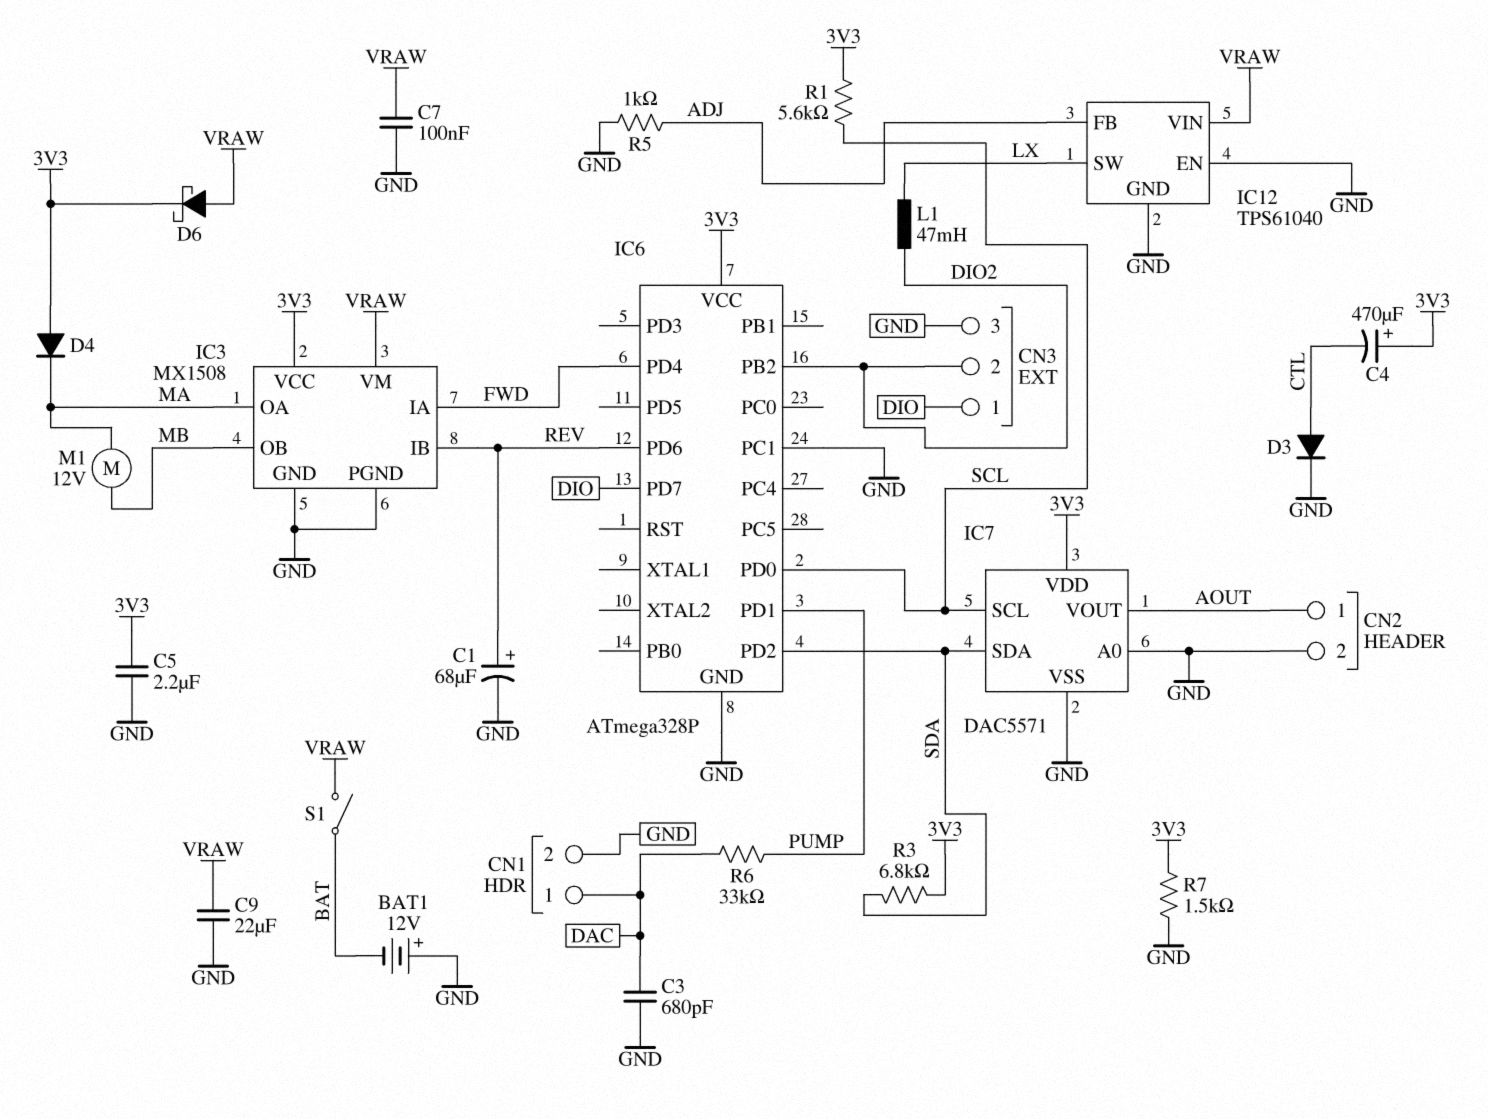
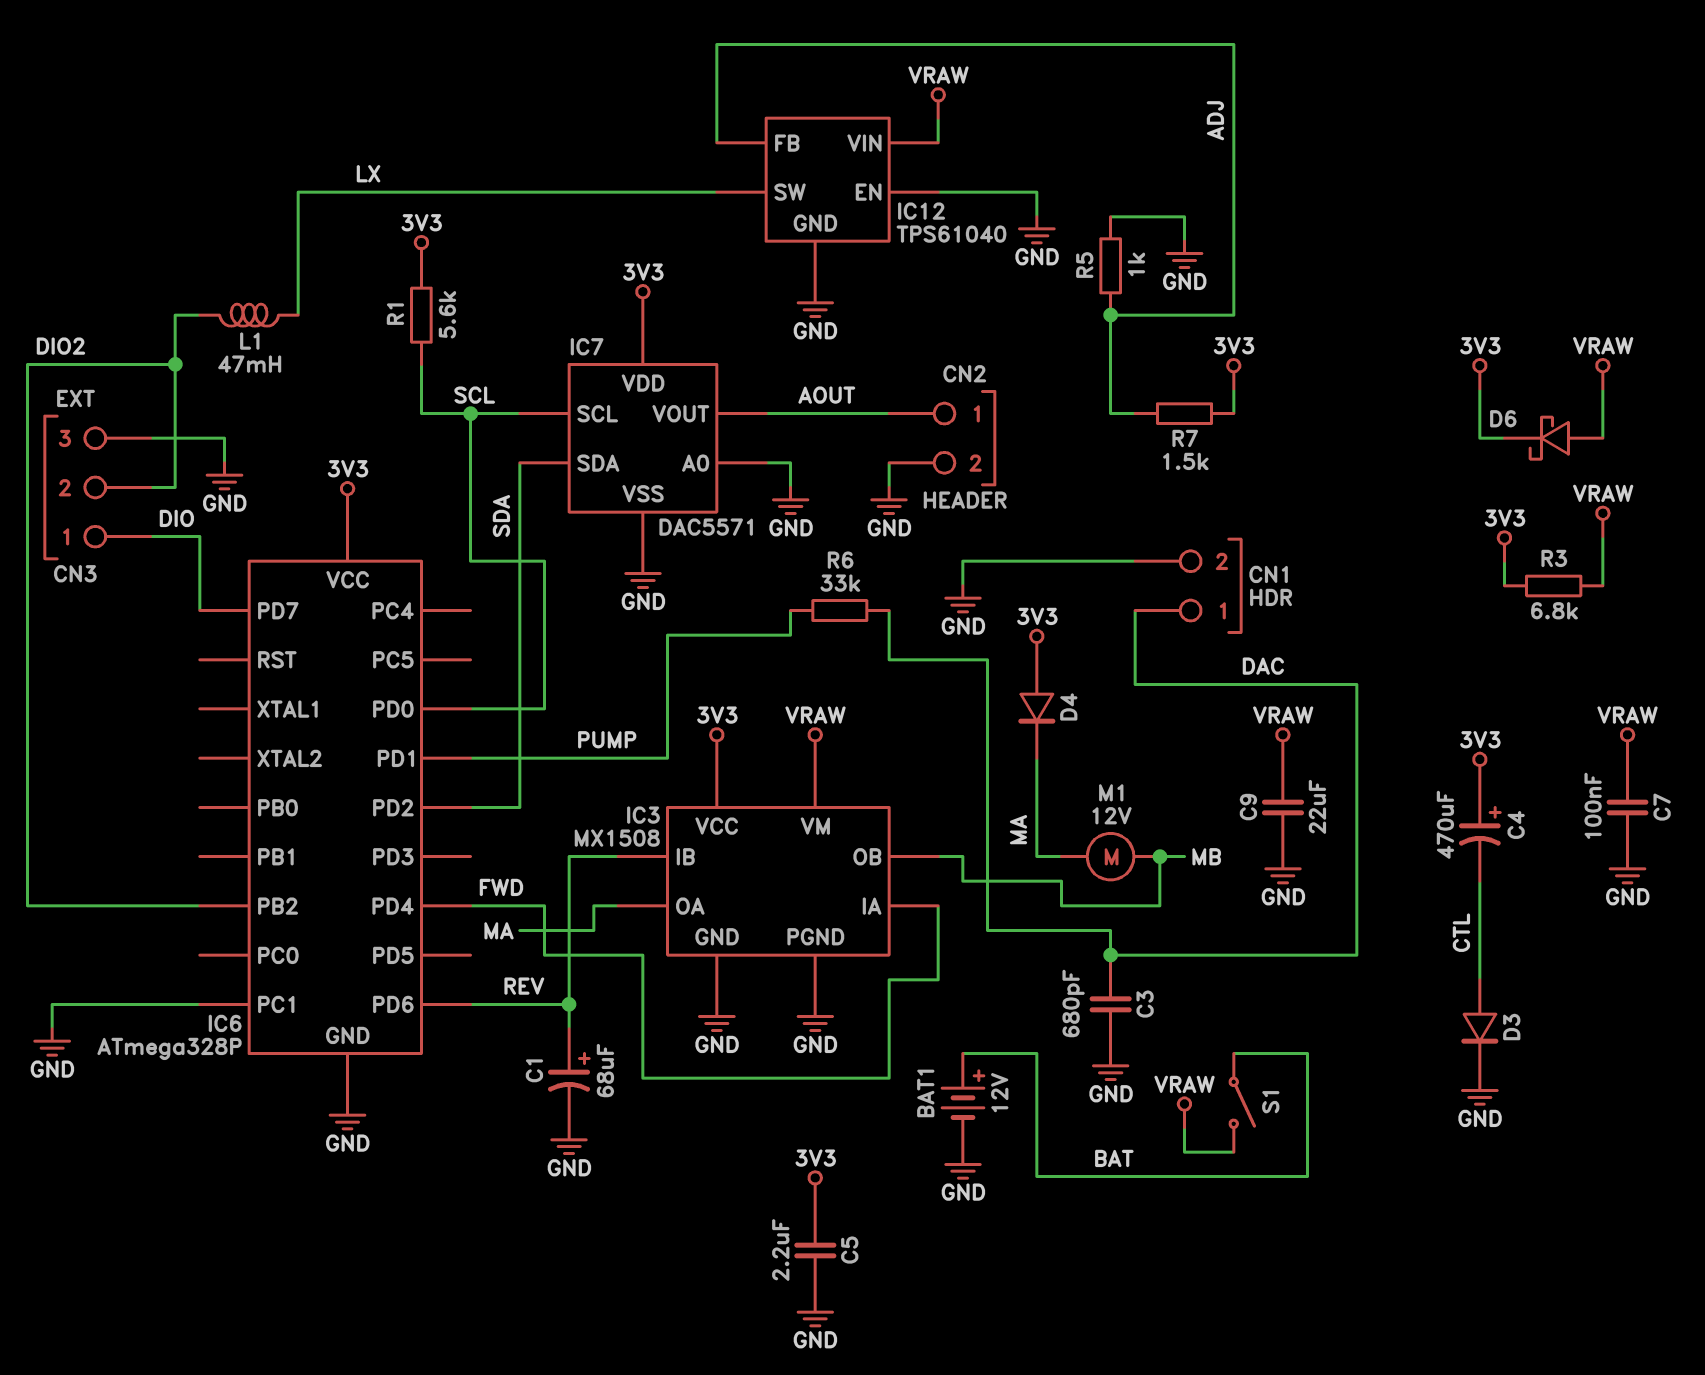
BAT1: 12V (plus GND, minus BAT) -> 12V (plus BAT, minus GND)
R3: 6.8k (3V3, SDA) -> 6.8k (3V3, VRAW)
R7: 1.5k (3V3, GND) -> 1.5k (3V3, ADJ)

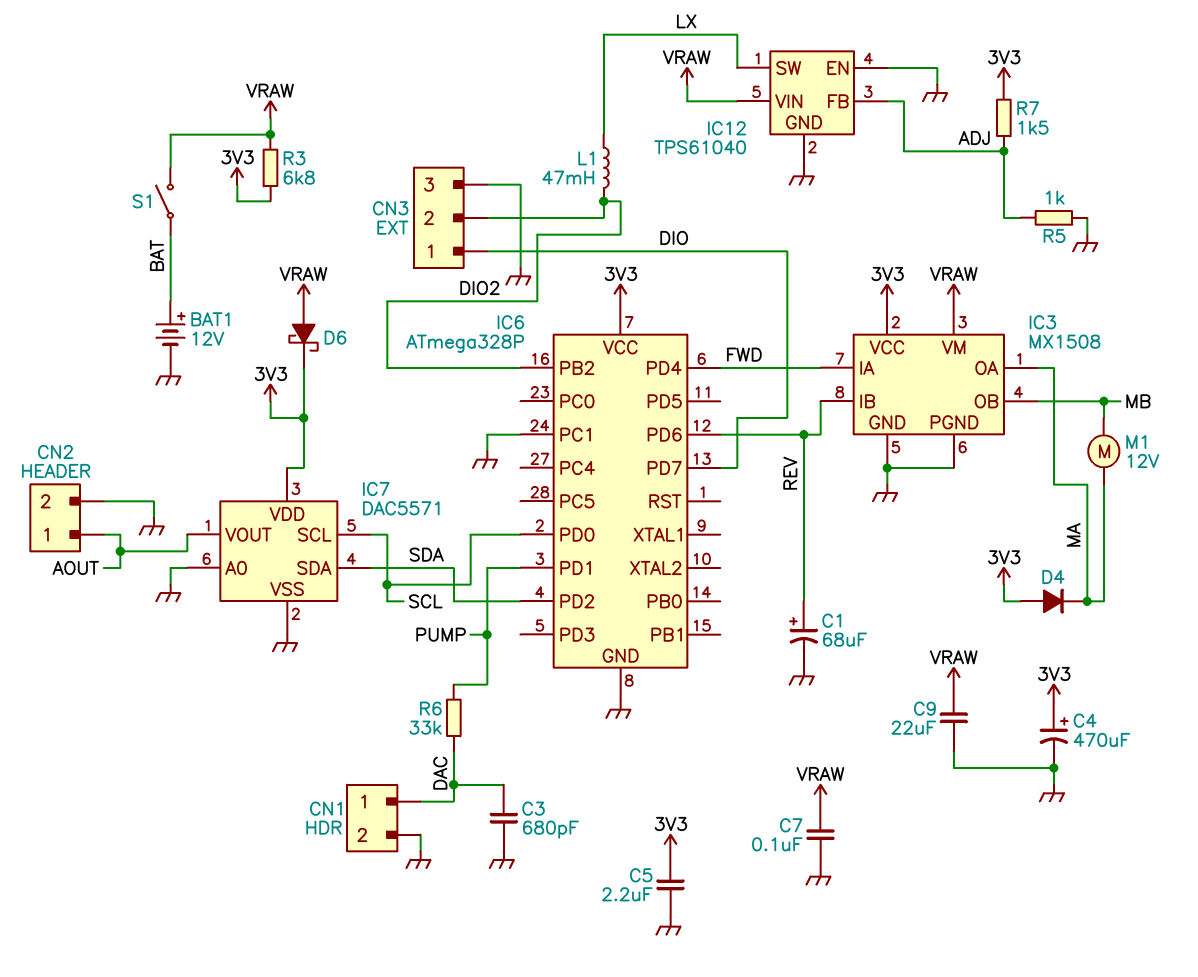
C4: 470uF (plus 3V3, minus CTL) -> 470uF (plus 3V3, minus GND)
D3: diode (A CTL, K GND) -> none
R1: 5.6k (3V3, SCL) -> none

